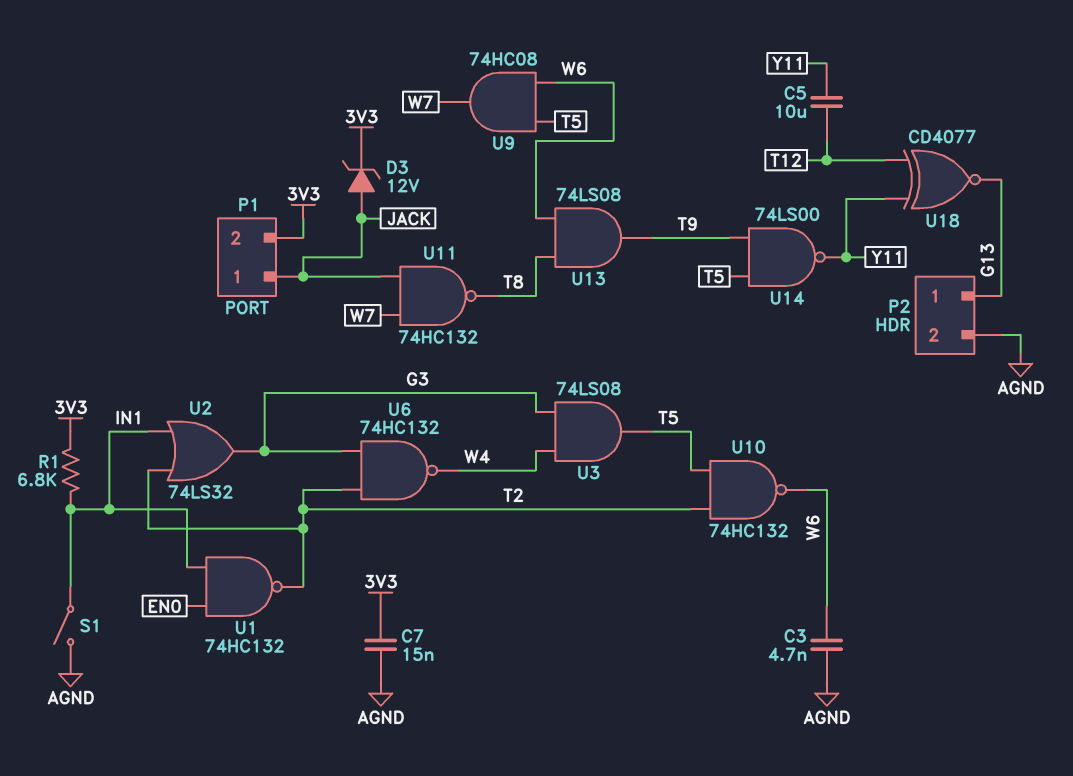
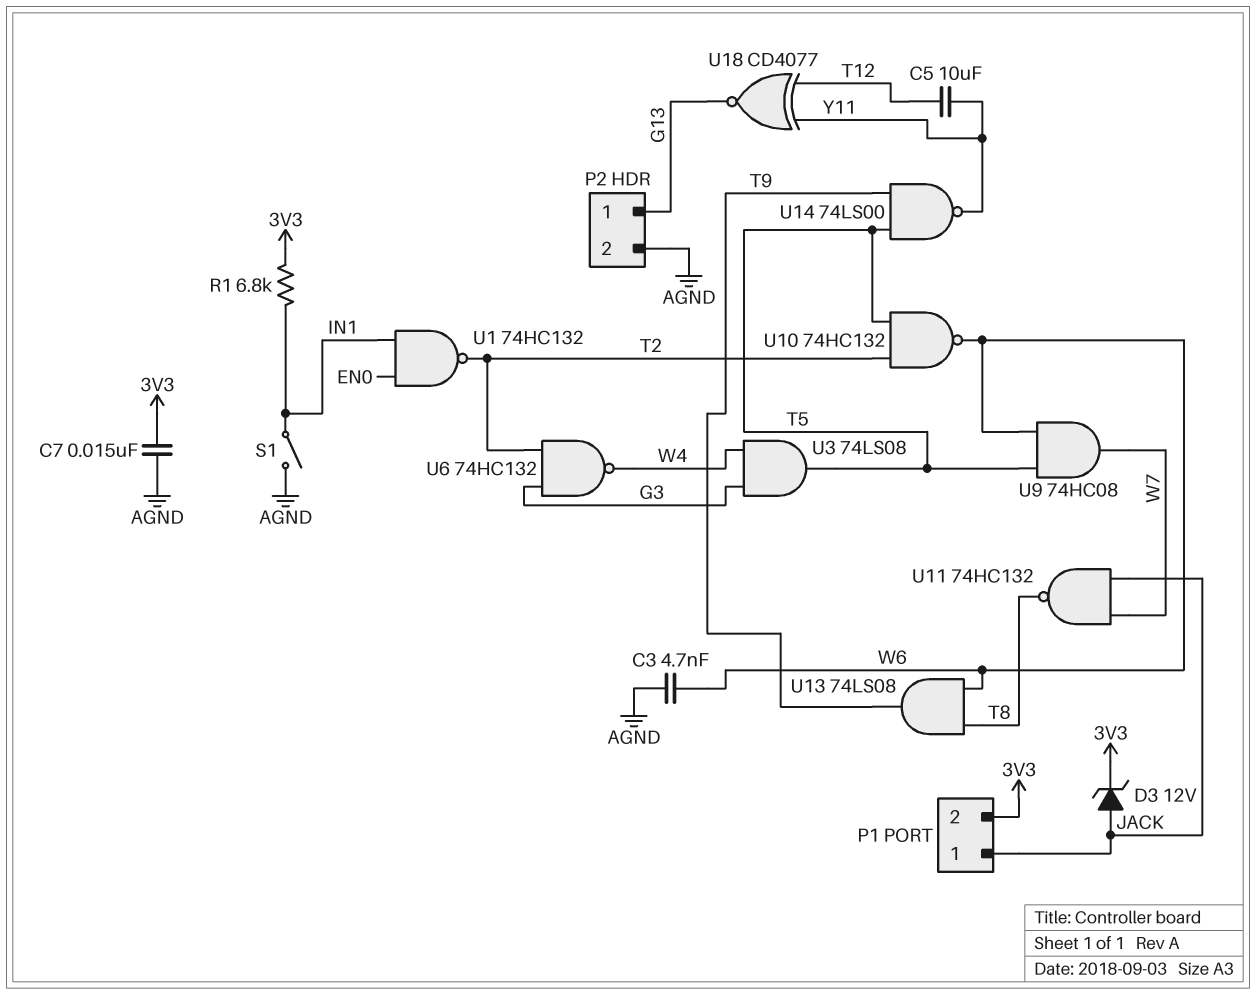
U2: OR 74LS32 (in IN1, in T2, out G3) -> none

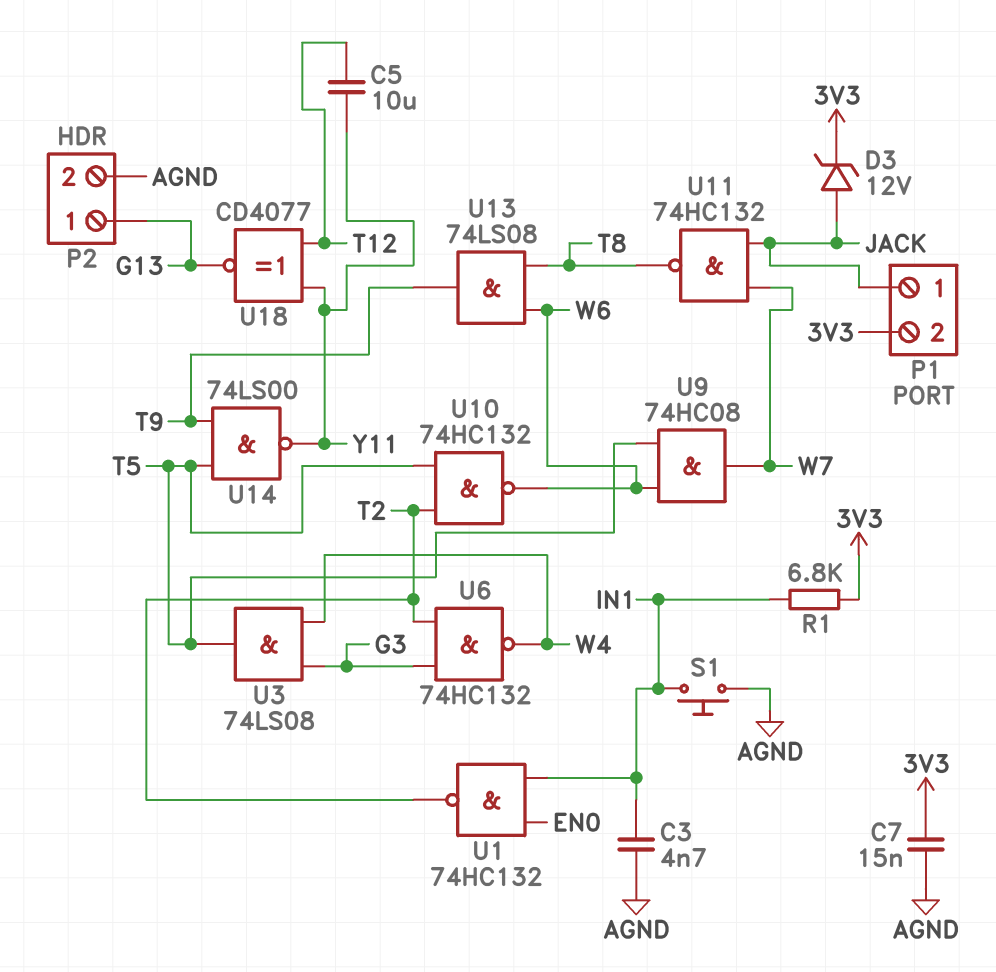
C3: 4.7nF (AGND, W6) -> 4.7nF (AGND, IN1)
S1: switch (AGND, IN1) -> button (AGND, IN1)

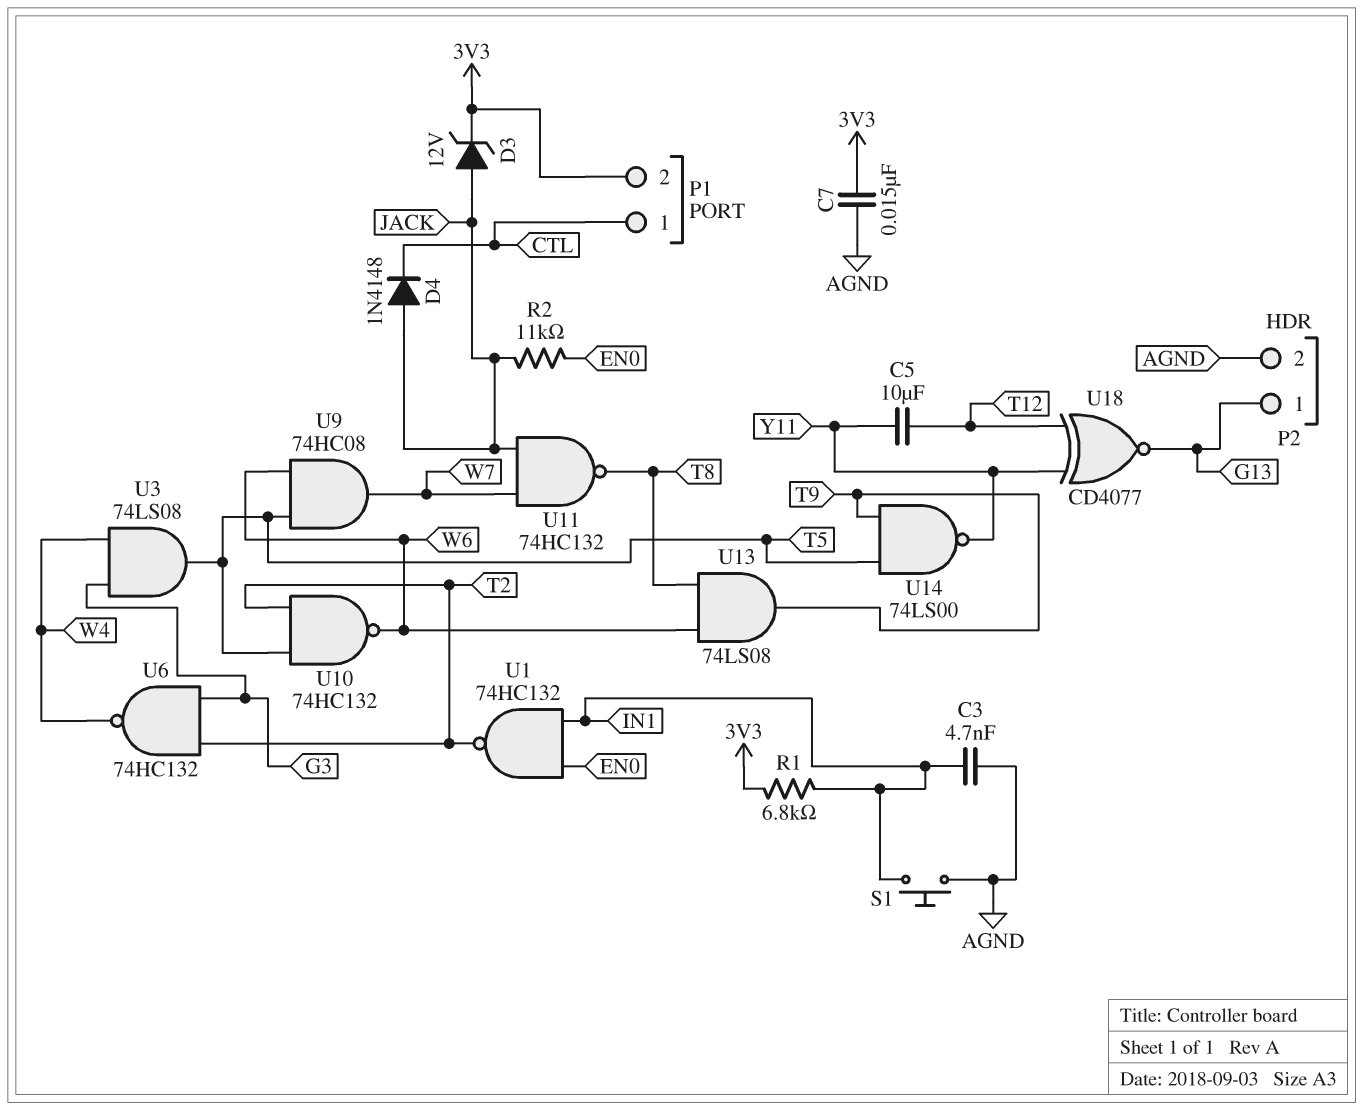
D4: none -> diode 1N4148 (A JACK, K CTL)
P1 pin 1: JACK -> CTL
R2: none -> 11k (EN0, JACK)

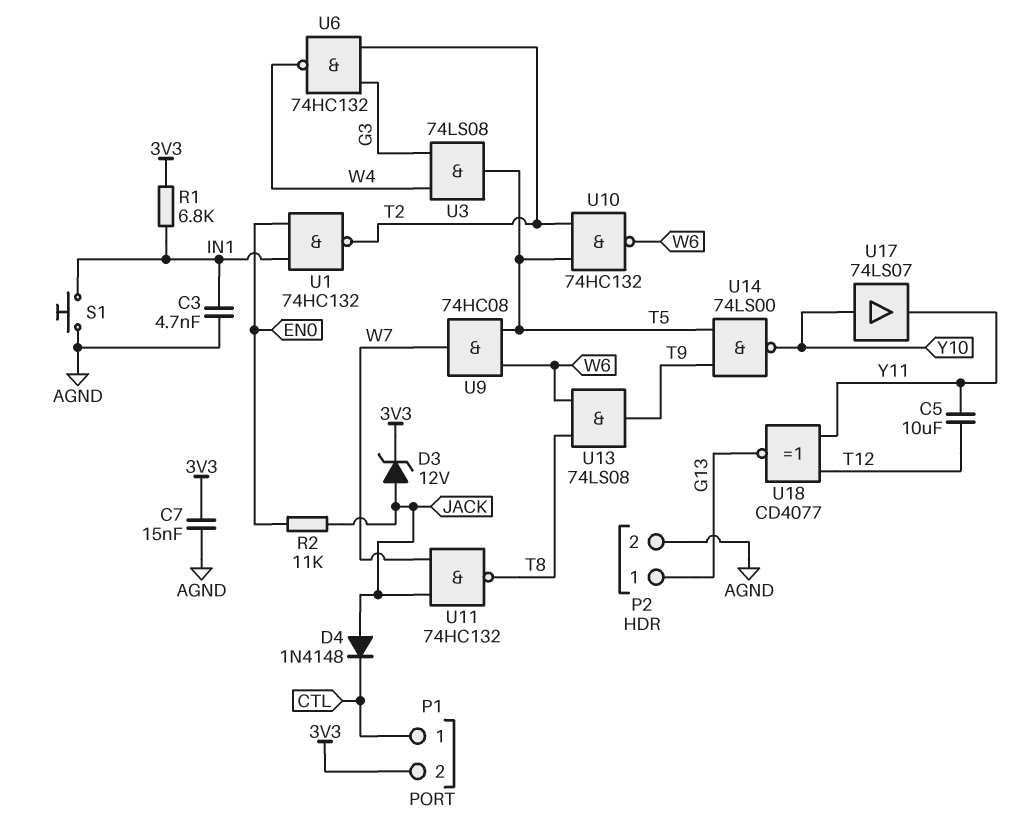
U14: NAND 74LS00 (in T5, in T9, out Y11) -> NAND 74LS00 (in T5, in T9, out Y10)
U17: none -> buffer 74LS07 (in Y10, out Y11)

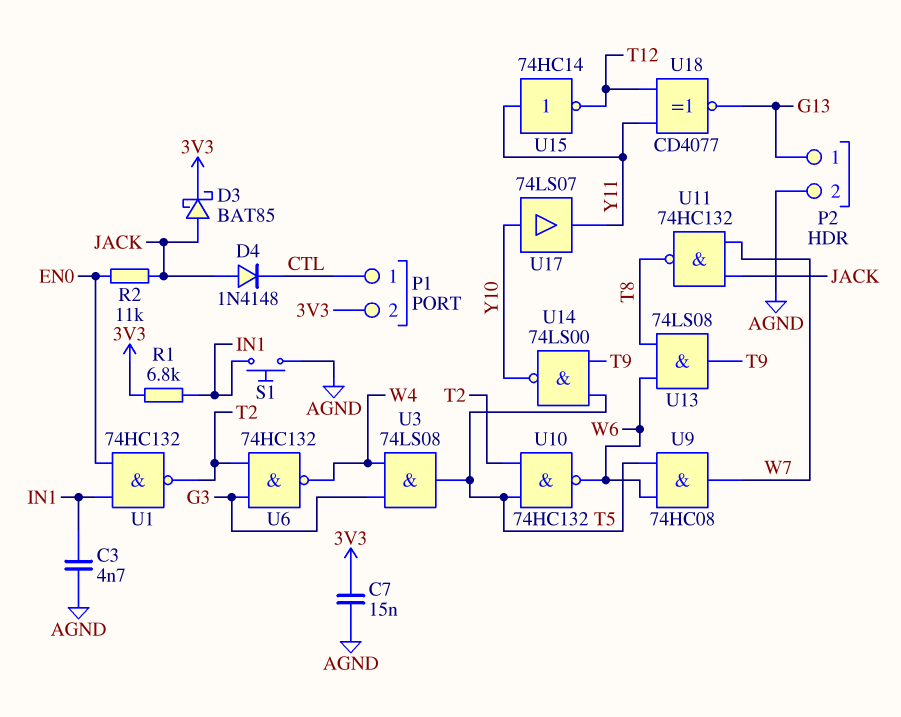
C5: 10uF (T12, Y11) -> none
D3: zener 12V (A JACK, K 3V3) -> schottky BAT85 (A JACK, K 3V3)
U15: none -> NOT 74HC14 (in Y11, out T12)

